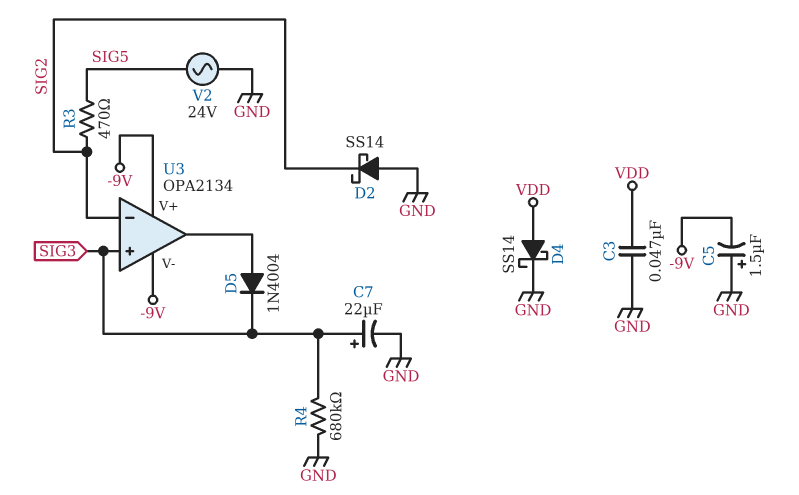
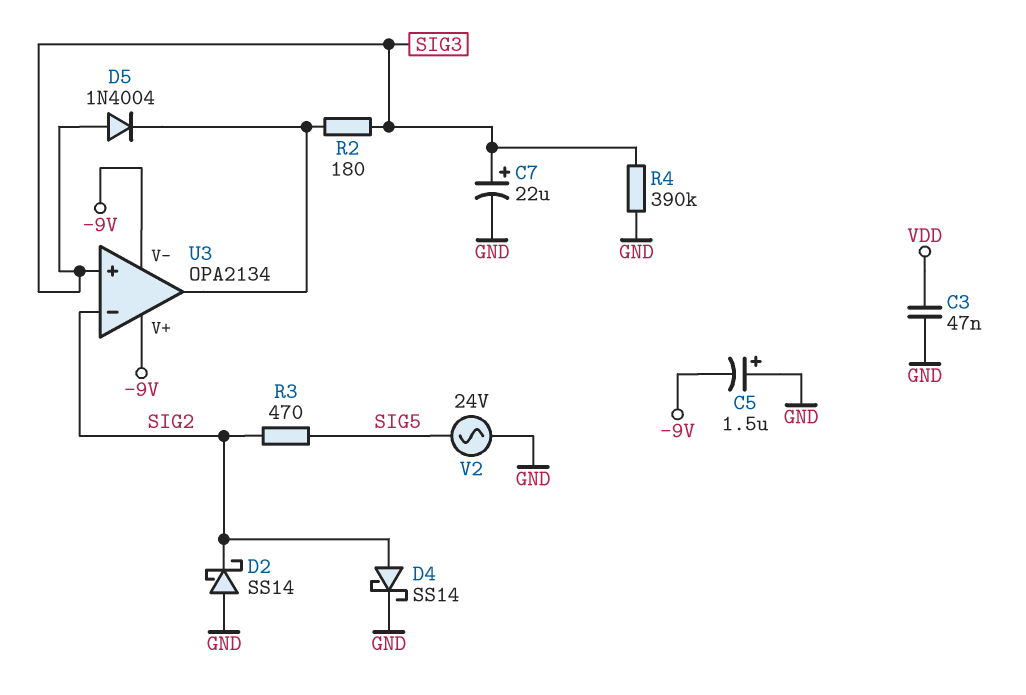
D4: schottky SS14 (A VDD, K GND) -> schottky SS14 (A SIG2, K GND)
D5: diode 1N4004 (A U3/out, K SIG3) -> diode 1N4004 (A SIG3, K U3/out)
R2: none -> 180 (SIG3, U3/out)
R4: 680k (GND, SIG3) -> 390k (GND, SIG3)

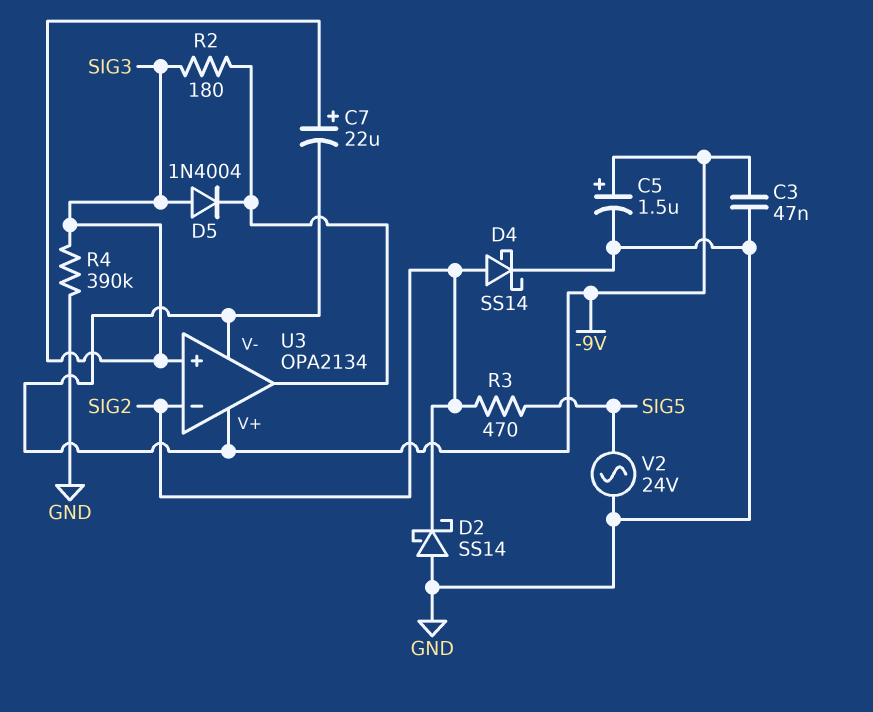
C3: 47nF (GND, VDD) -> 47nF (-9V, GND)
C5: 1.5uF (plus GND, minus -9V) -> 1.5uF (plus -9V, minus GND)
C7: 22uF (plus SIG3, minus GND) -> 22uF (plus SIG3, minus -9V)

